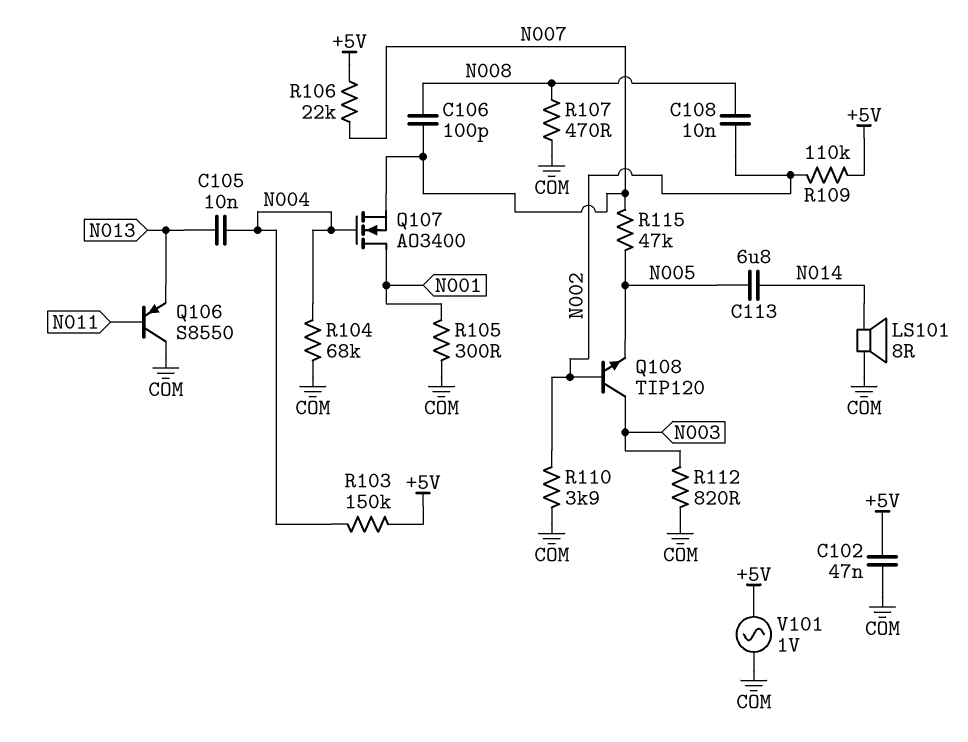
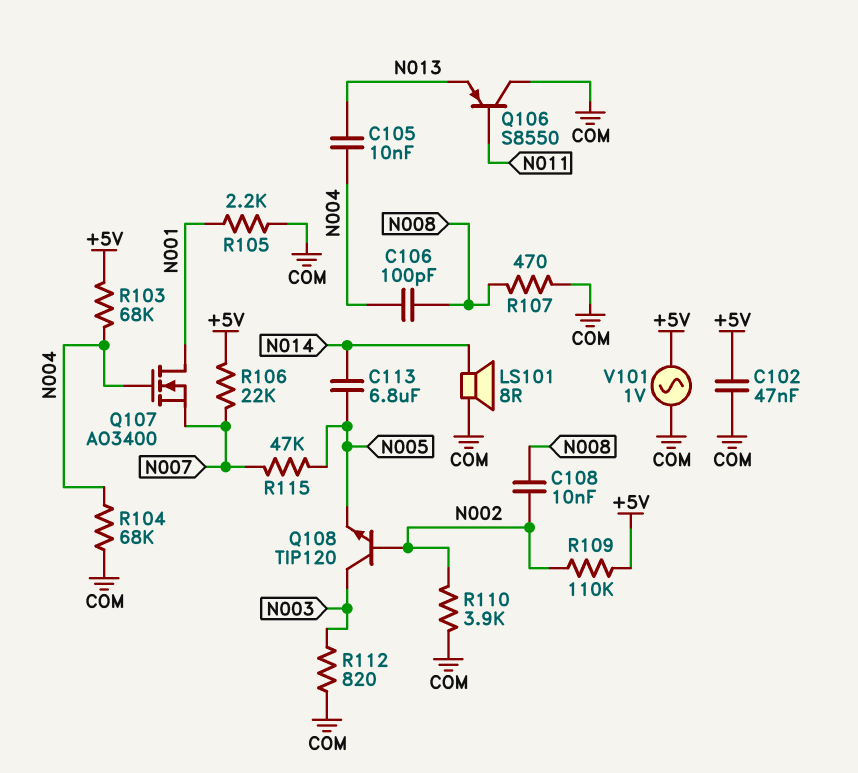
C106: 100pF (N007, N008) -> 100pF (N004, N008)
R103: 150k (+5V, N004) -> 68k (+5V, N004)
R105: 300 (COM, N001) -> 2.2k (COM, N001)

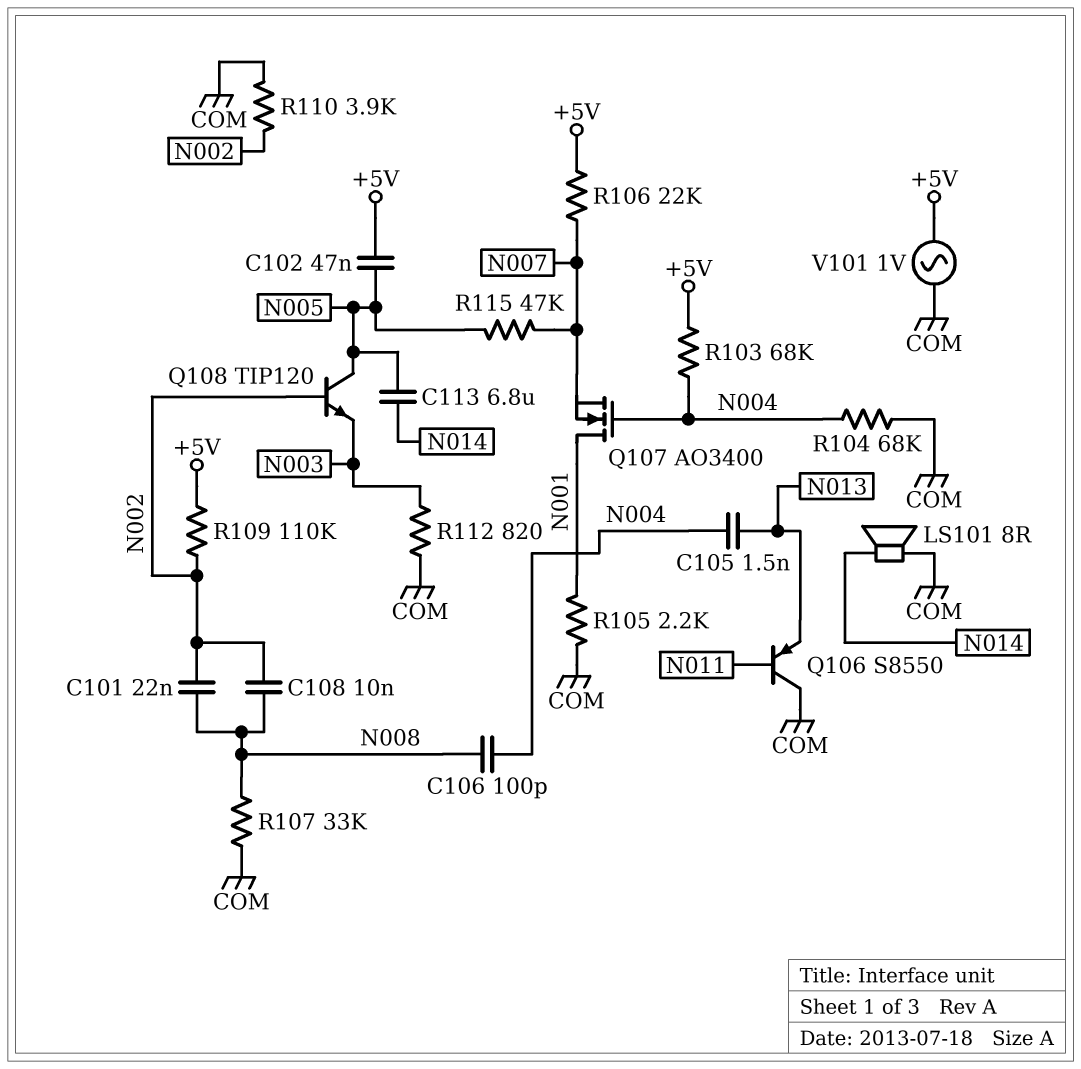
C101: none -> 22nF (N002, N008)
C102: 47nF (+5V, COM) -> 47nF (+5V, N005)
C105: 10nF (N004, N013) -> 1.5nF (N004, N013)
Q108: NPN TIP120 (B N002, C N003, E N005) -> NPN TIP120 (B N002, C N005, E N003)
R107: 470 (COM, N008) -> 33k (COM, N008)

